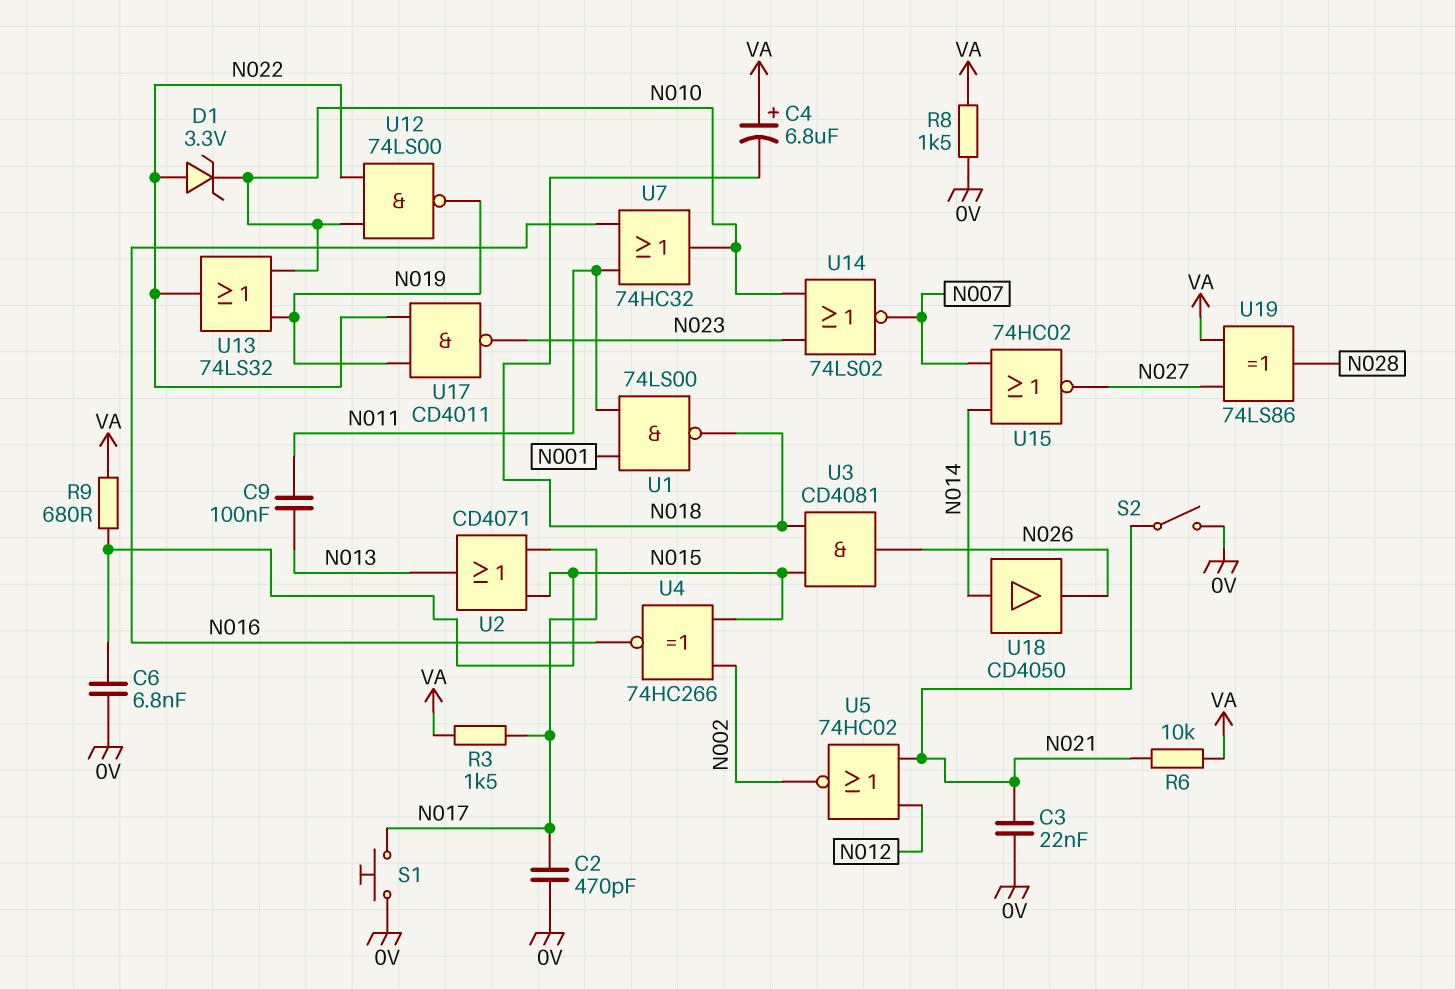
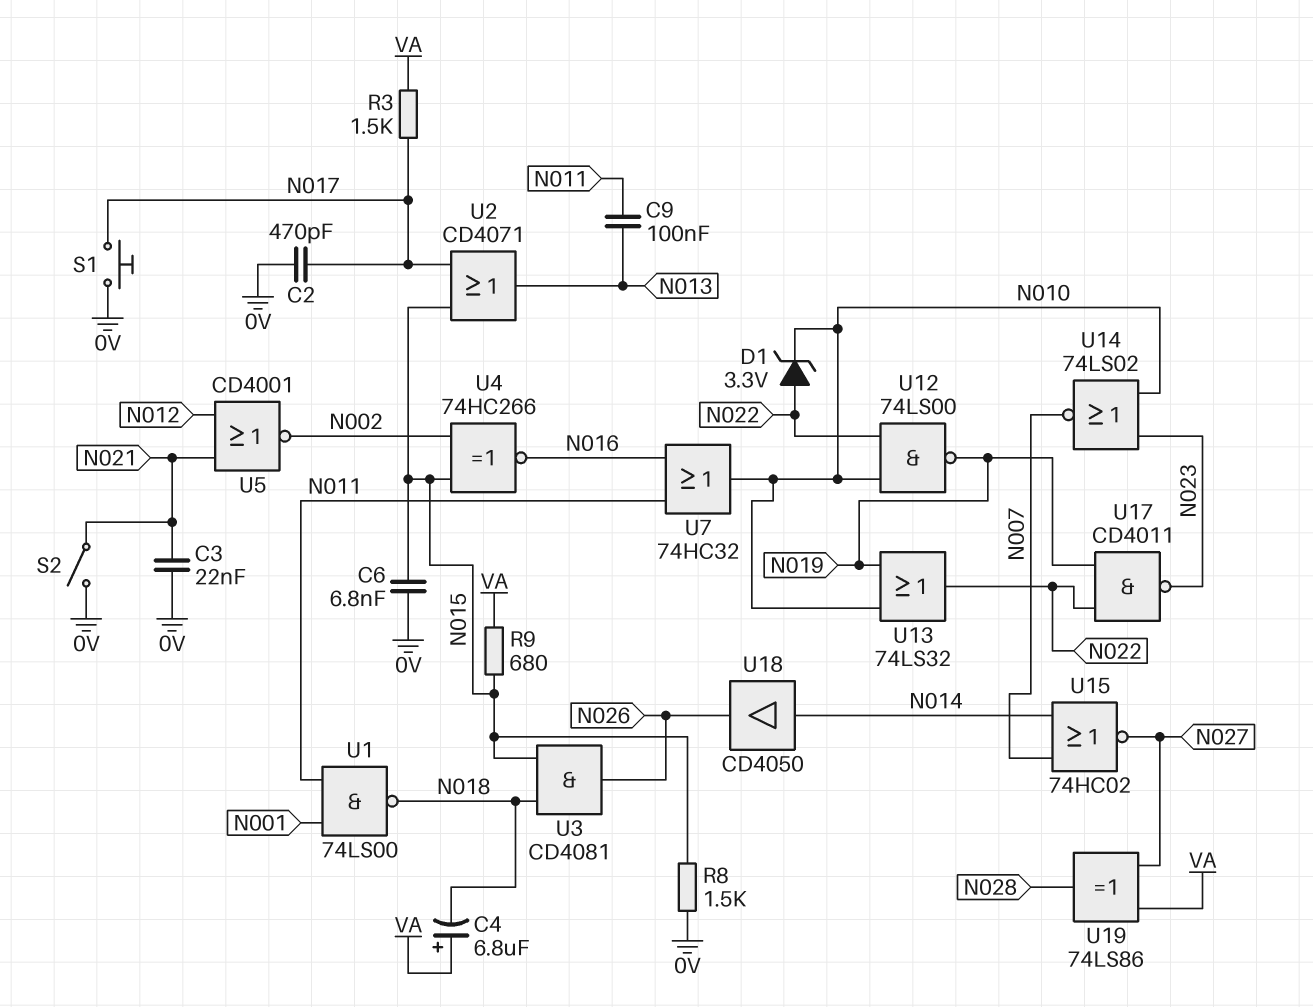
R6: 10k (N021, VA) -> none
R8: 1.5k (0V, VA) -> 1.5k (0V, N015)
U5: NOR 74HC02 (in N012, in N021, out N002) -> NOR CD4001 (in N012, in N021, out N002)

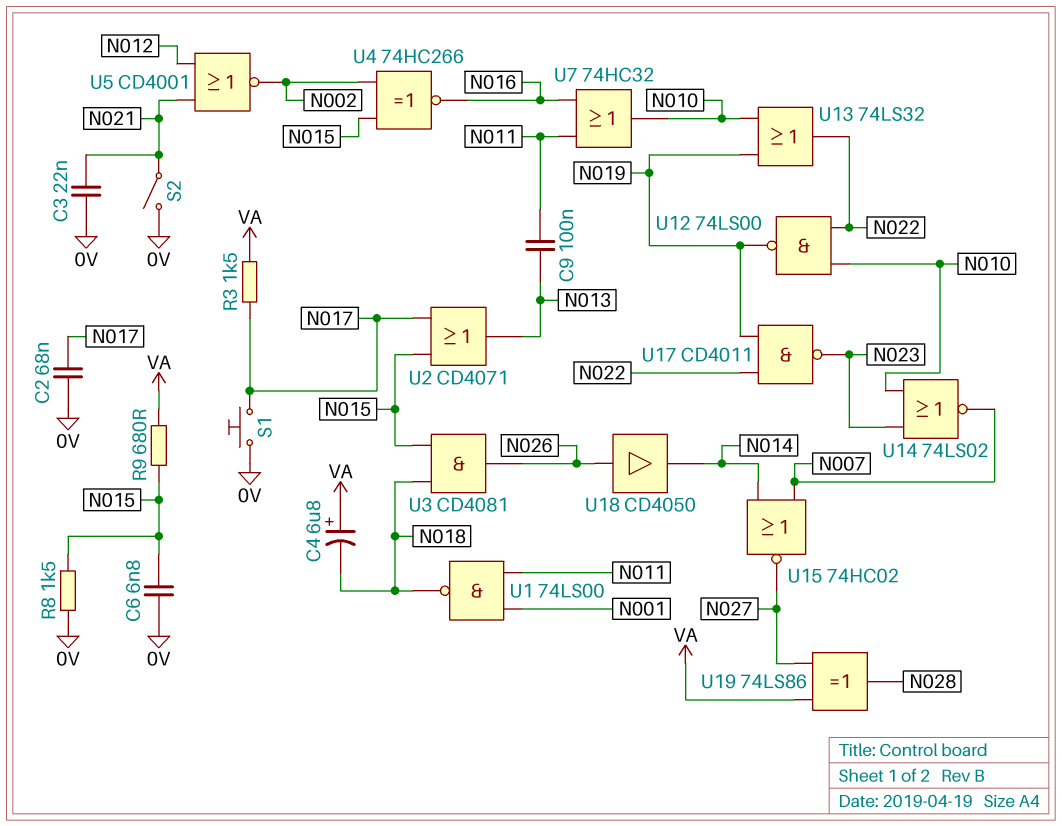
C2: 470pF (0V, N017) -> 68nF (0V, N017)
D1: zener 3.3V (A N022, K N010) -> none
U18: buffer CD4050 (in N014, out N026) -> buffer CD4050 (in N026, out N014)

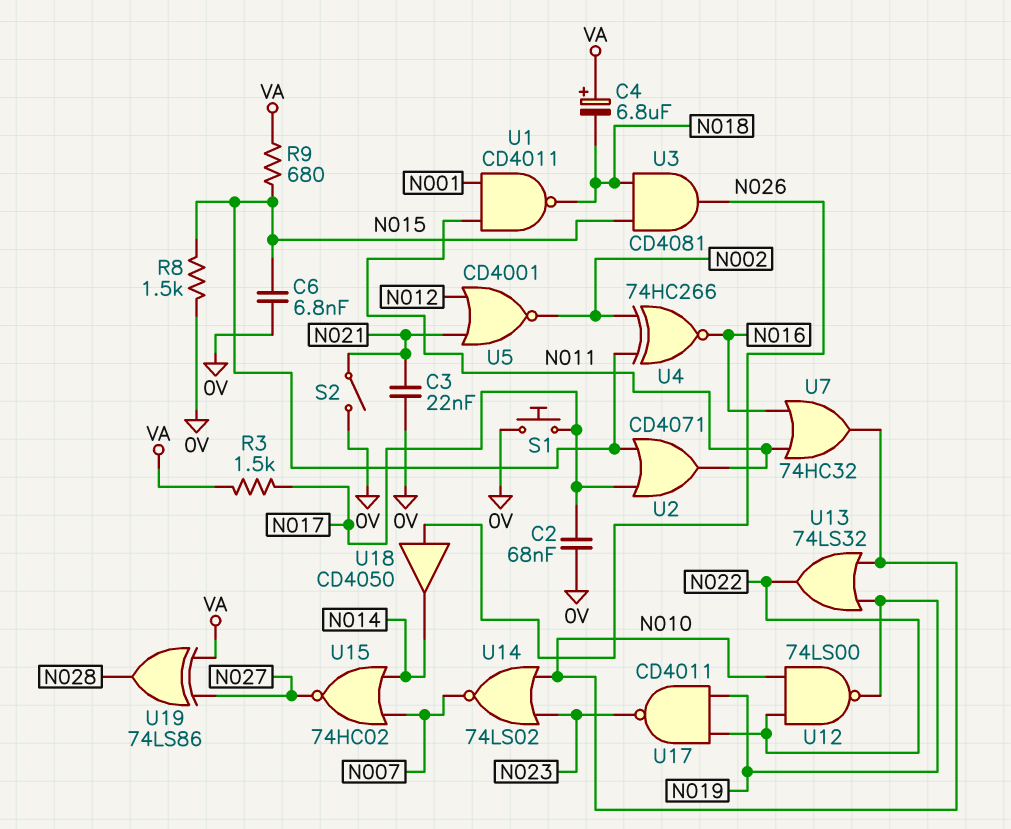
C9: 100nF (N011, N013) -> none
U1: NAND 74LS00 (in N001, in N011, out N018) -> NAND CD4011 (in N001, in N011, out N018)
U2: OR CD4071 (in N015, in N017, out N013) -> OR CD4071 (in N015, in N017, out N011)

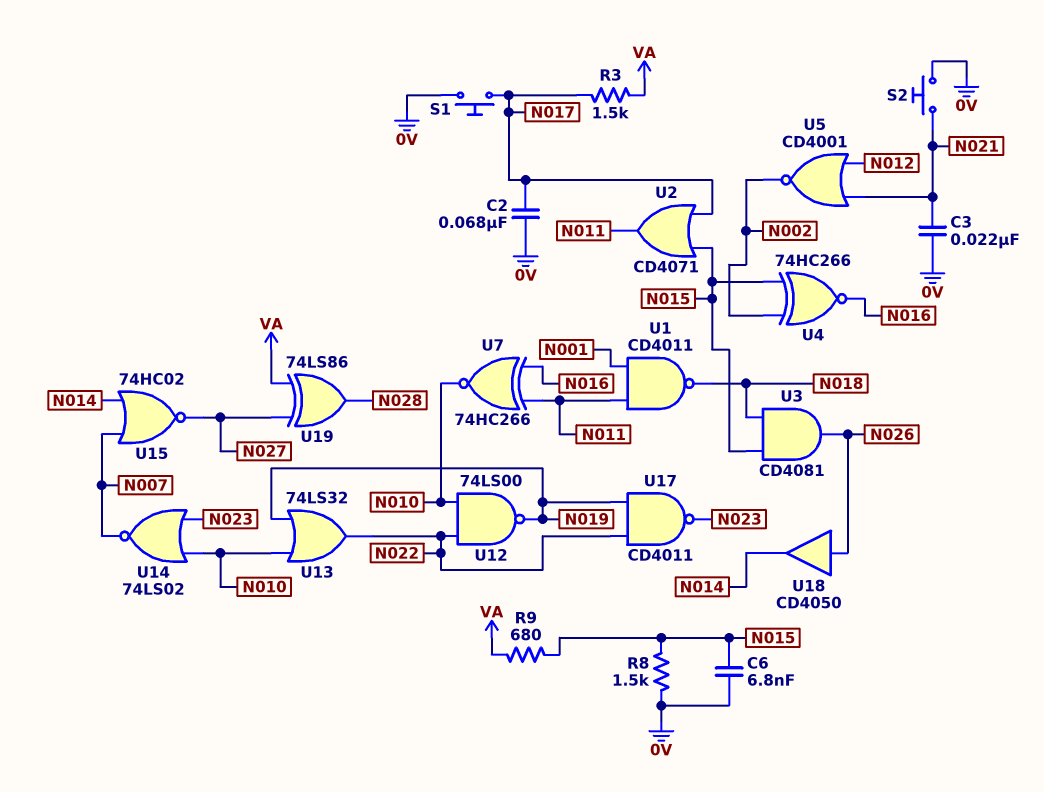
C4: 6.8uF (plus VA, minus N018) -> none
S2: switch (0V, N021) -> button (0V, N021)
U7: OR 74HC32 (in N011, in N016, out N010) -> XNOR 74HC266 (in N011, in N016, out N010)

